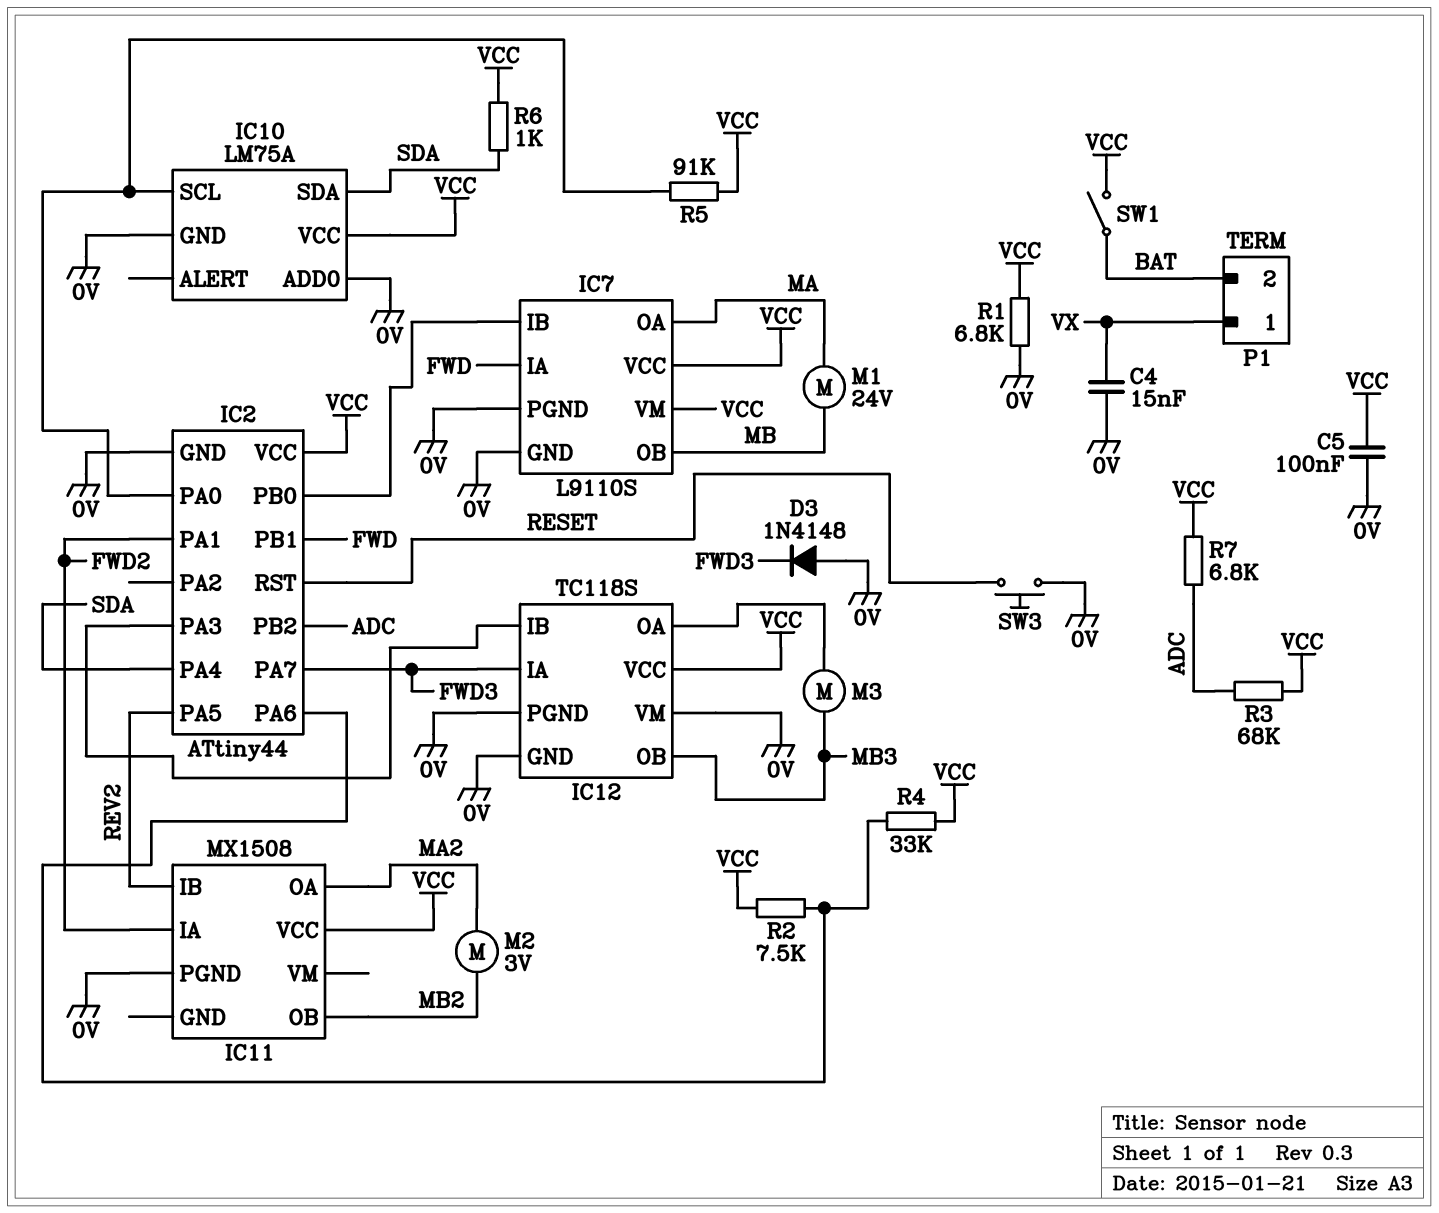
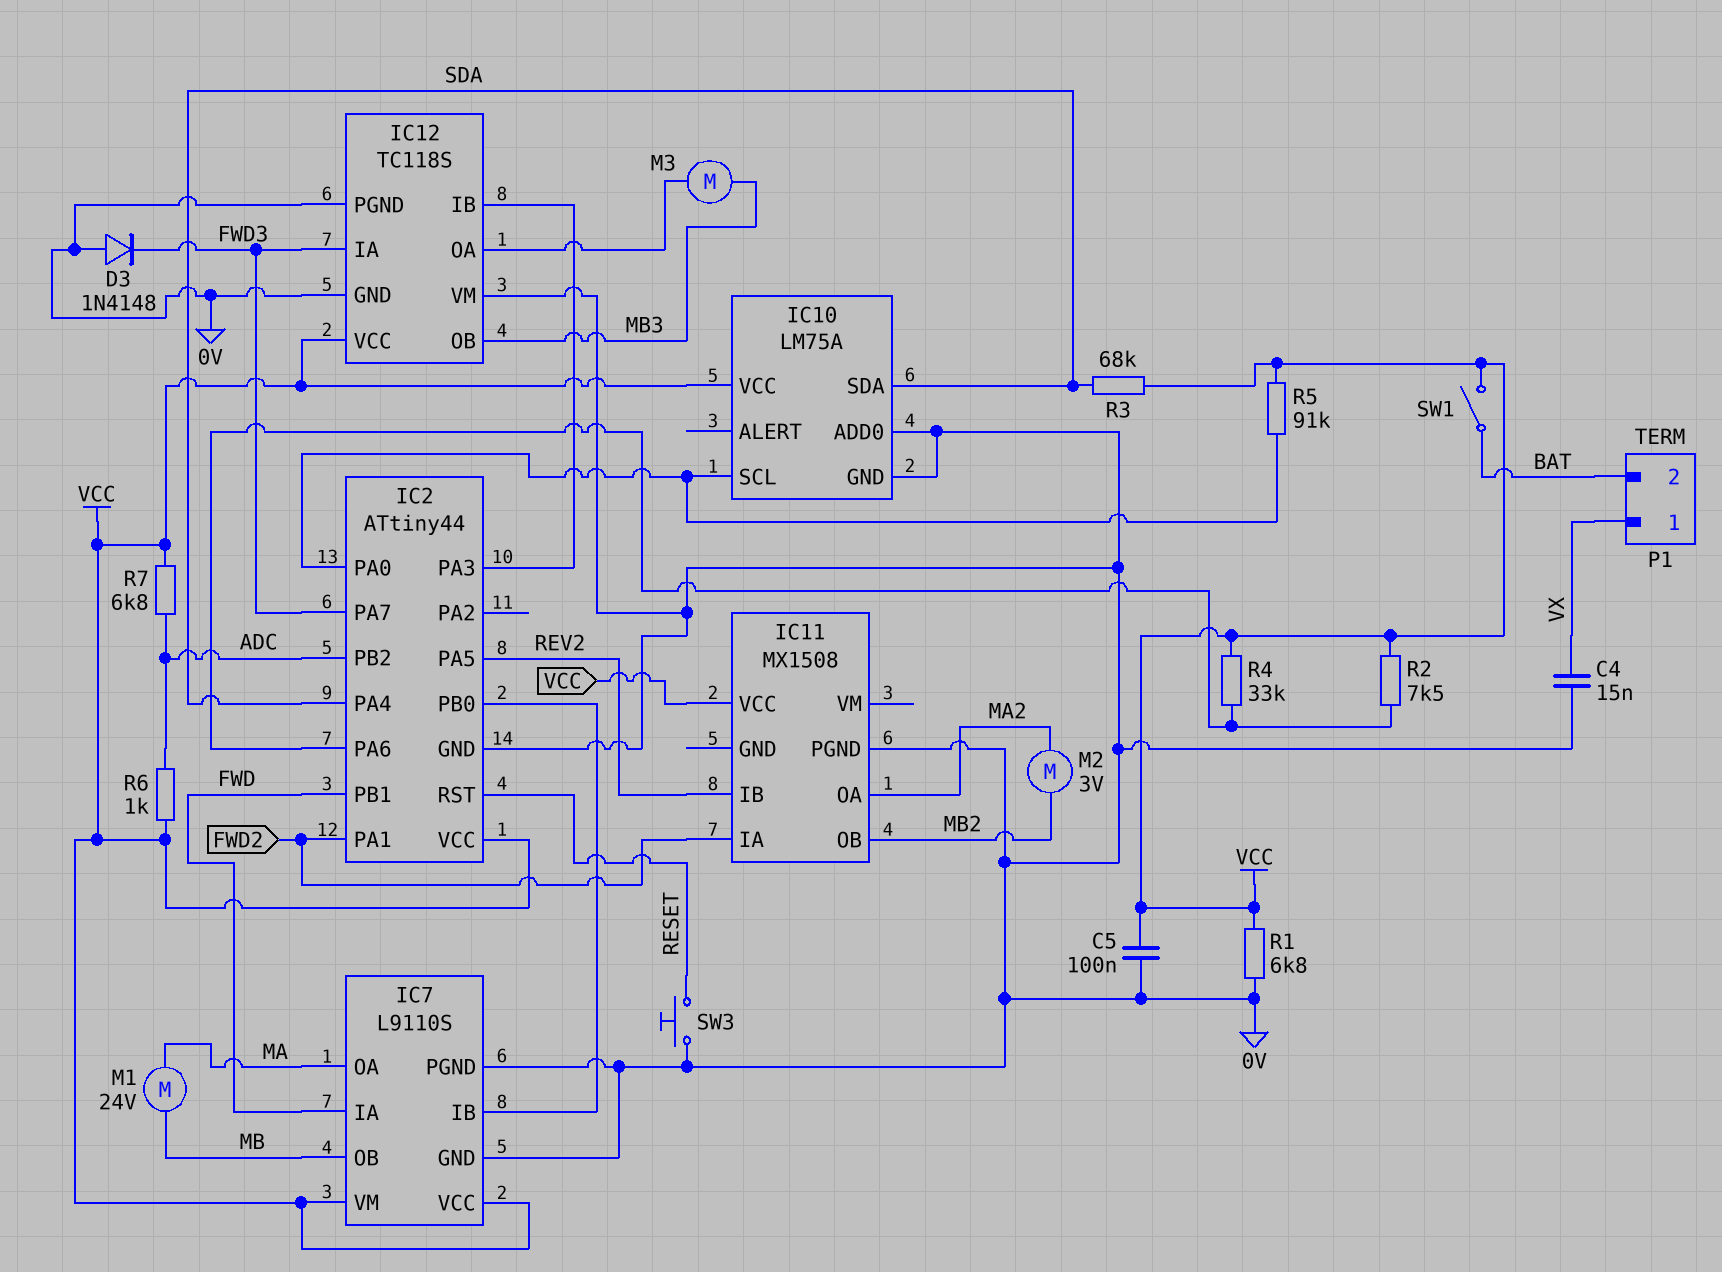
R3: 68k (ADC, VCC) -> 68k (SDA, VCC)
R6: 1k (SDA, VCC) -> 1k (ADC, VCC)

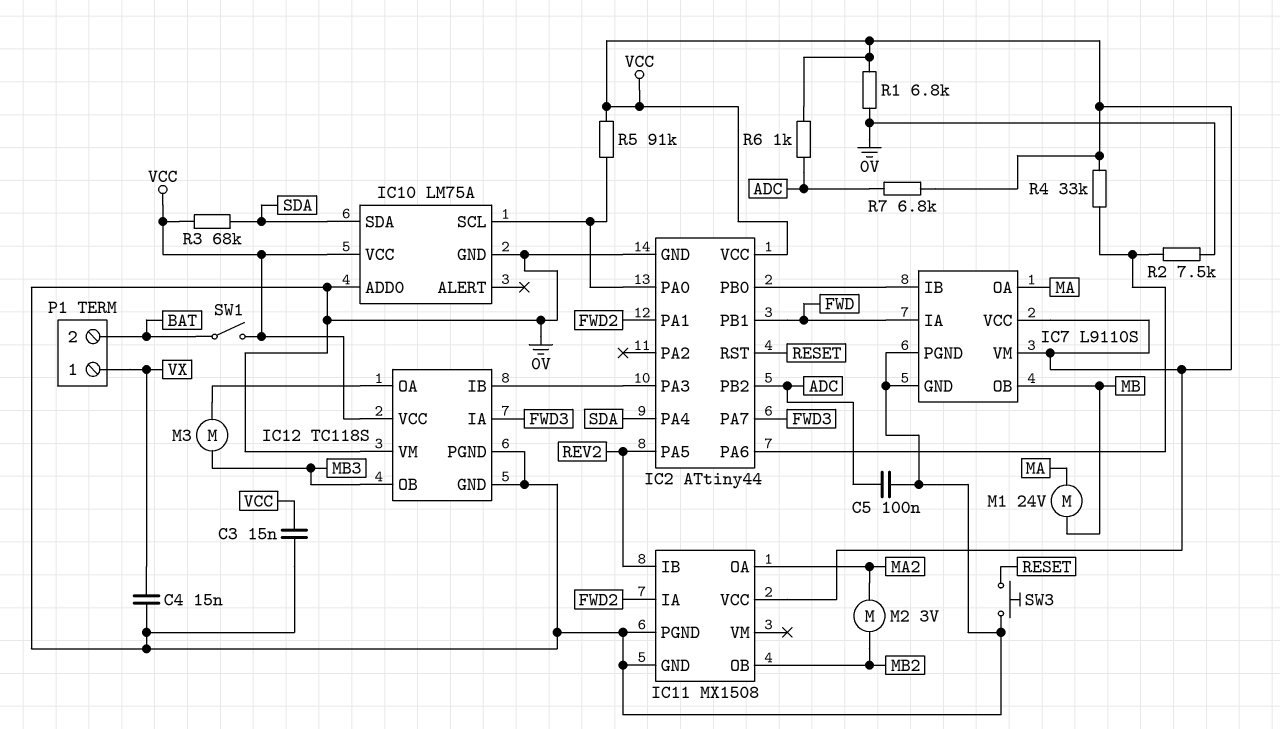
C3: none -> 15nF (0V, VCC)
C5: 100nF (0V, VCC) -> 100nF (0V, ADC)
D3: diode 1N4148 (A 0V, K FWD3) -> none
IC11 pin GND: none -> 0V
R2: 7.5k (IC2/PA6, VCC) -> 7.5k (0V, IC2/PA6)

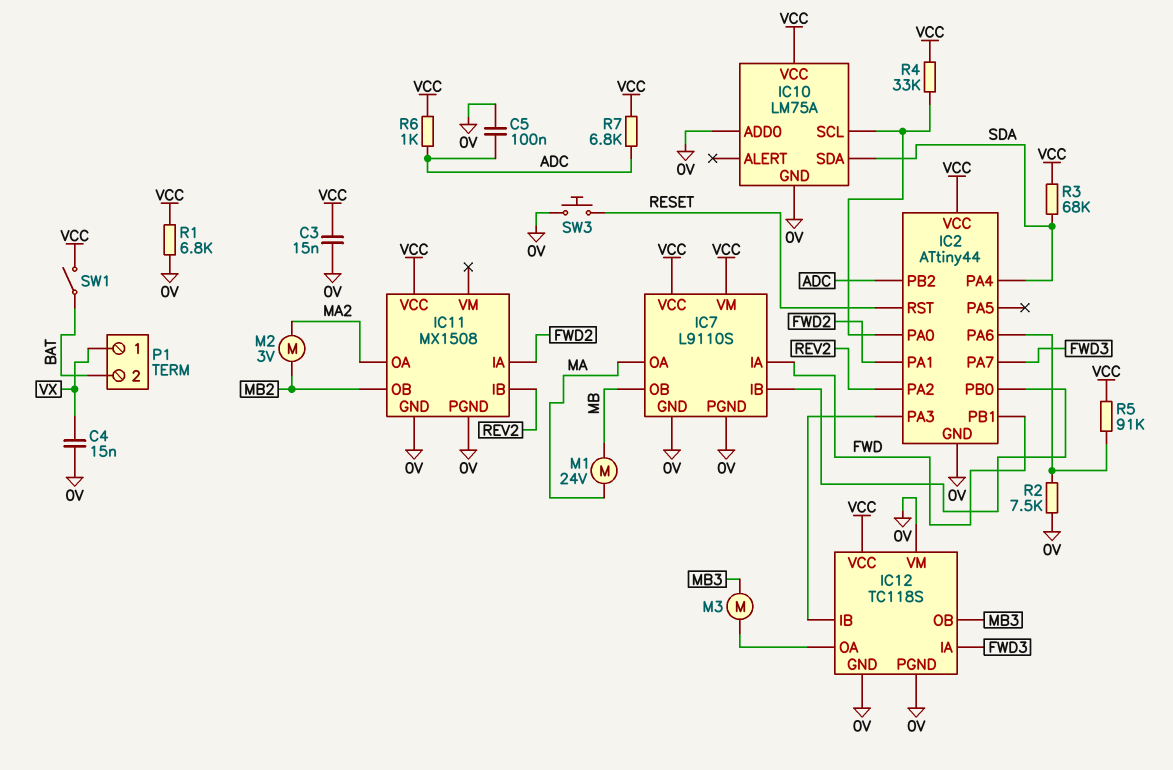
IC2 pin PA2: none -> REV2
IC2 pin PA5: REV2 -> none
R4: 33k (IC2/PA6, VCC) -> 33k (IC2/PA0, VCC)
R5: 91k (IC2/PA0, VCC) -> 91k (IC2/PA6, VCC)

